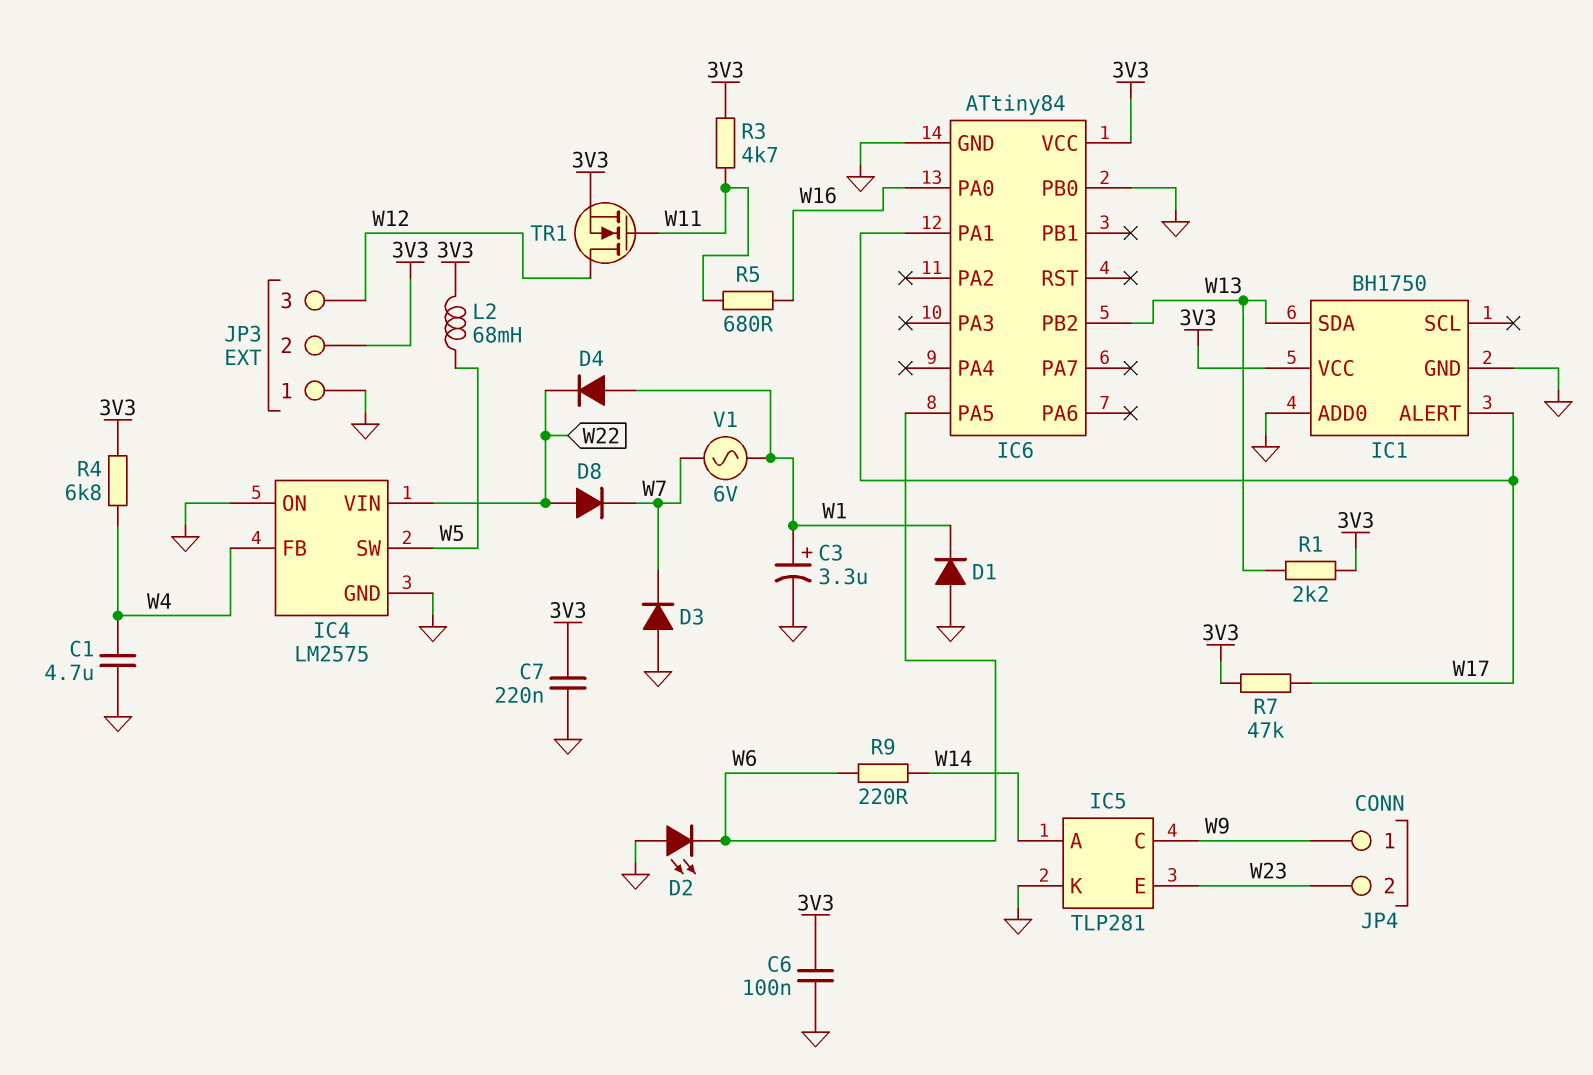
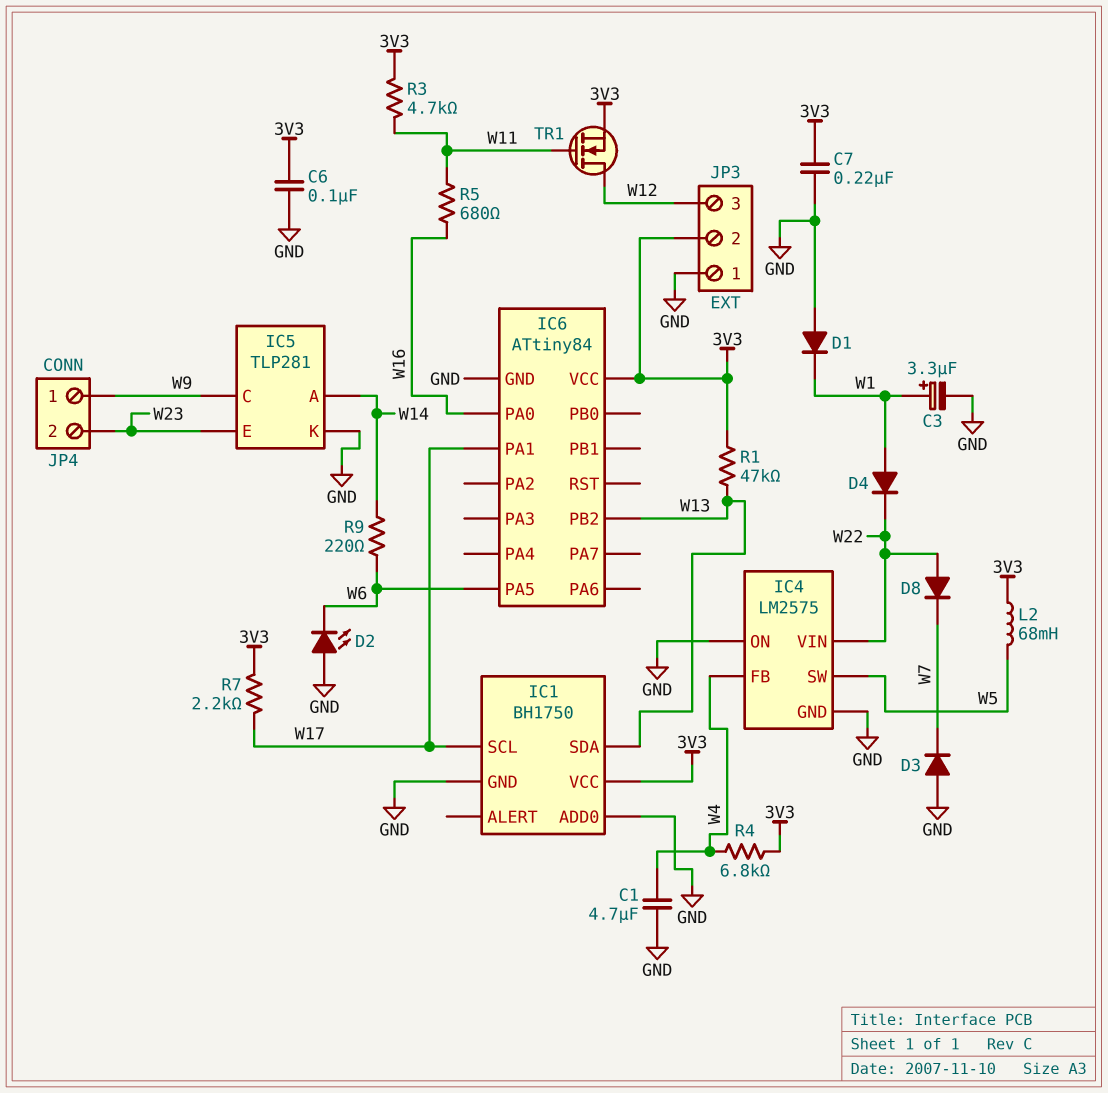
IC1 pin ALERT: W17 -> none
IC1 pin SCL: none -> W17
IC6 pin PB0: GND -> none
R1: 2.2k (3V3, W13) -> 47k (3V3, W13)
R7: 47k (3V3, W17) -> 2.2k (3V3, W17)
V1: AC 6V (W1, W7) -> none

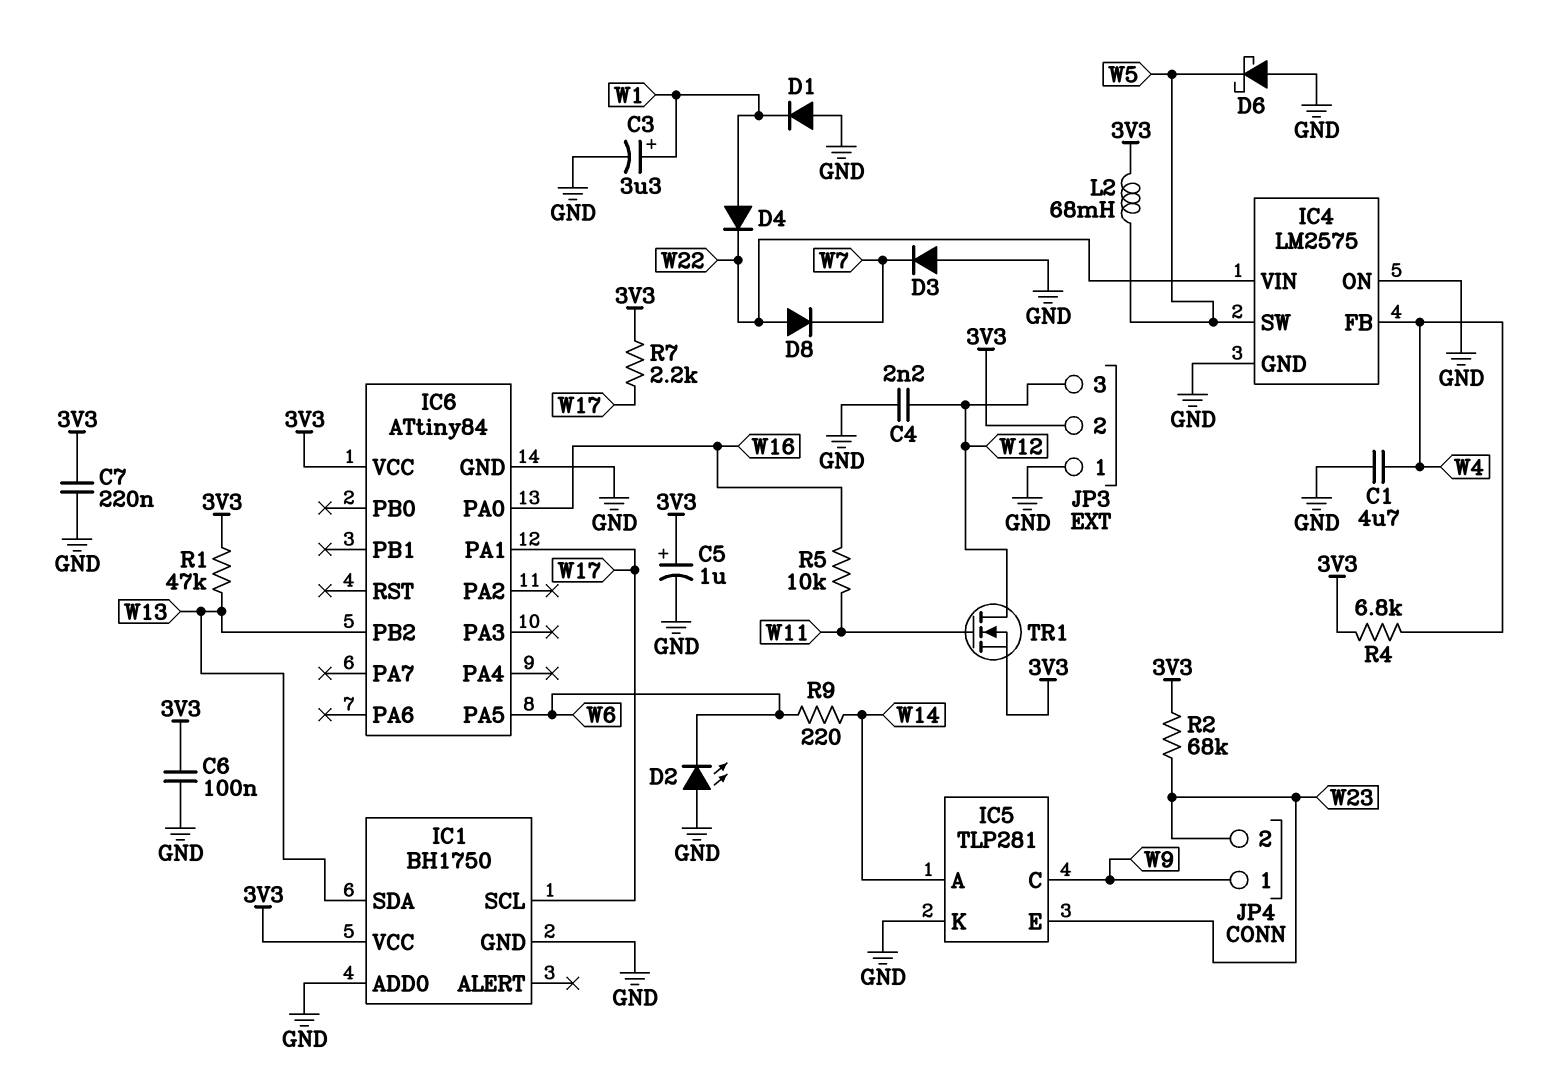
C4: none -> 2.2nF (GND, W12)
C5: none -> 1uF (plus 3V3, minus GND)
D6: none -> schottky (A GND, K W5)
R2: none -> 68k (3V3, W23)
R3: 4.7k (3V3, W11) -> none
R5: 680 (W11, W16) -> 10k (W11, W16)

